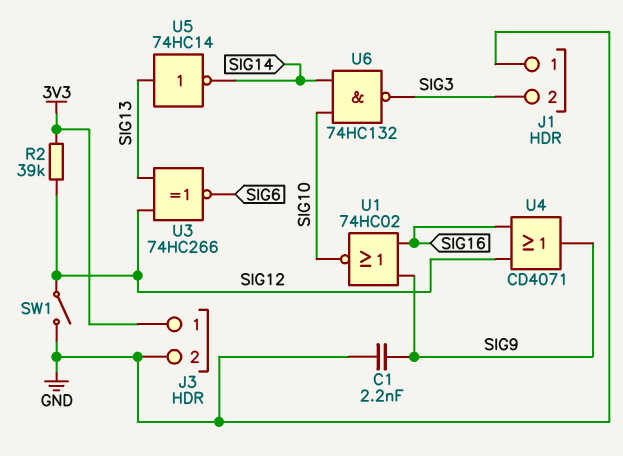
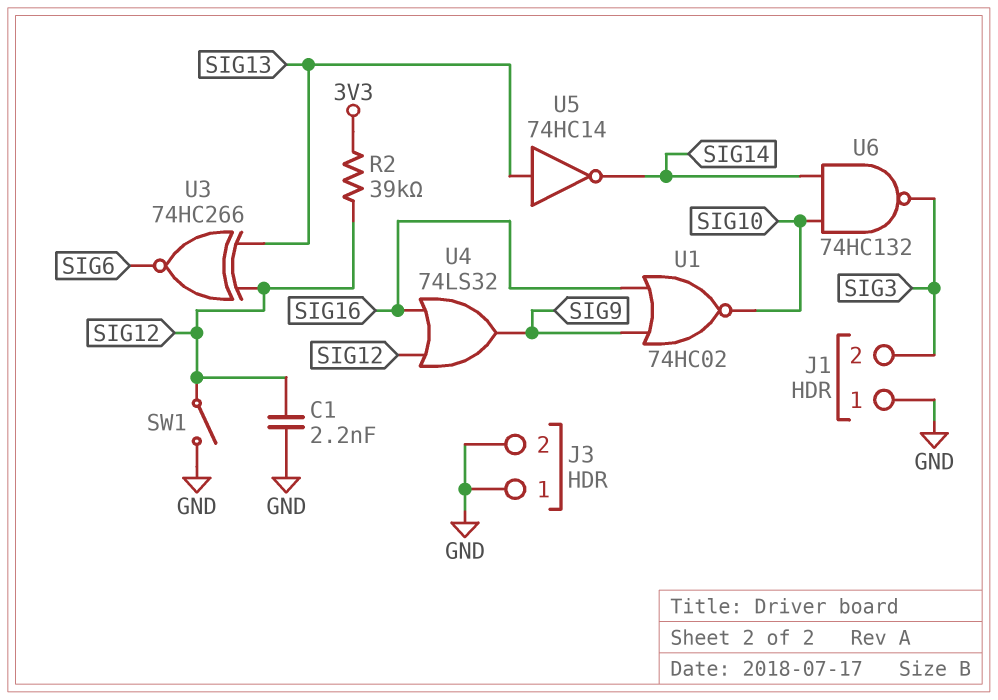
C1: 2.2nF (GND, SIG9) -> 2.2nF (GND, SIG12)
J3 pin 1: 3V3 -> GND
U4: OR CD4071 (in SIG12, in SIG16, out SIG9) -> OR 74LS32 (in SIG12, in SIG16, out SIG9)

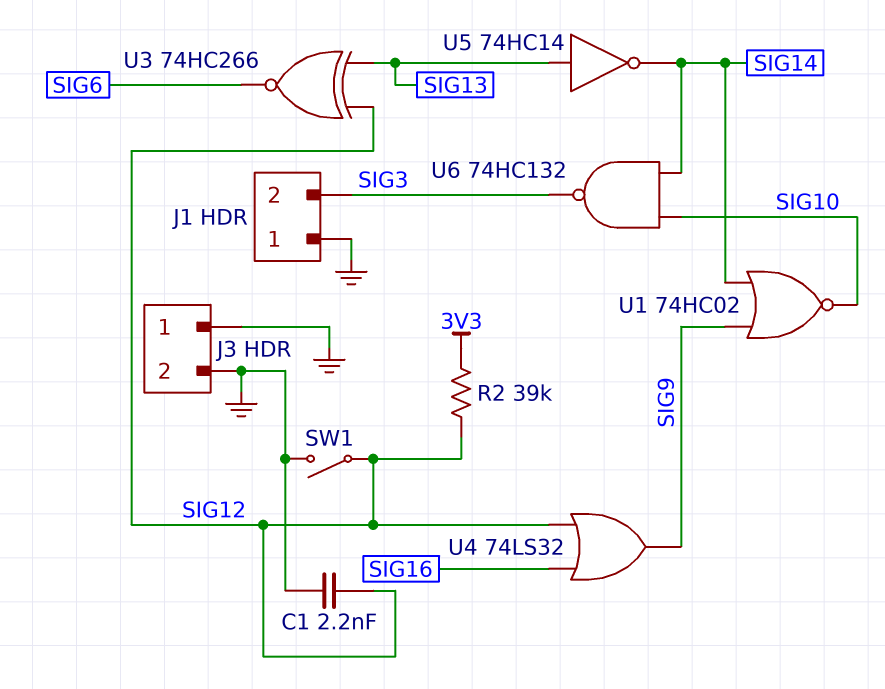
U1: NOR 74HC02 (in SIG9, in SIG16, out SIG10) -> NOR 74HC02 (in SIG9, in SIG14, out SIG10)

